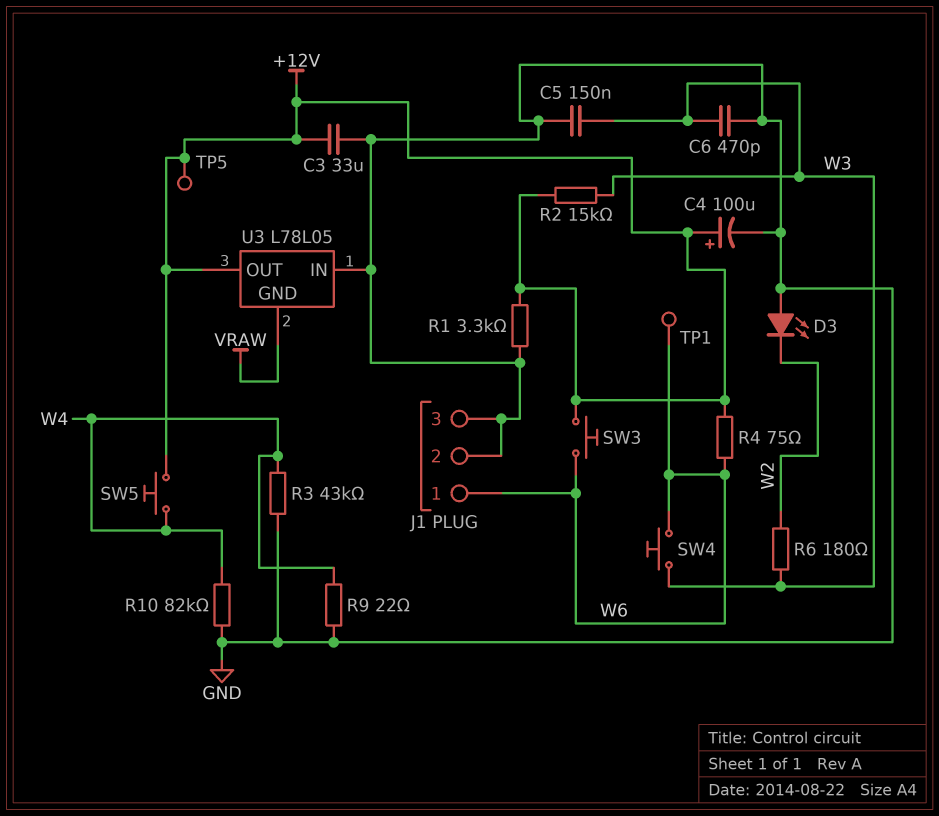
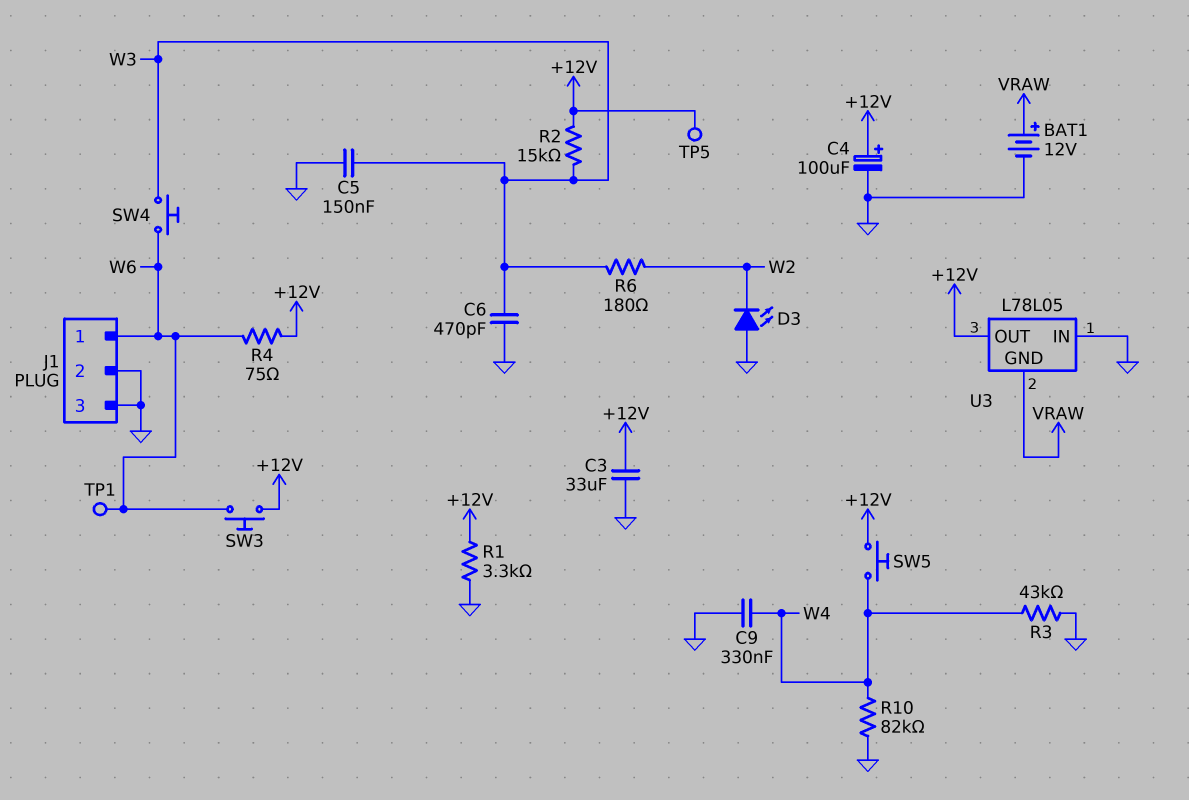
BAT1: none -> 12V (plus VRAW, minus GND)
C9: none -> 330nF (GND, W4)
R9: 22 (GND, W4) -> none

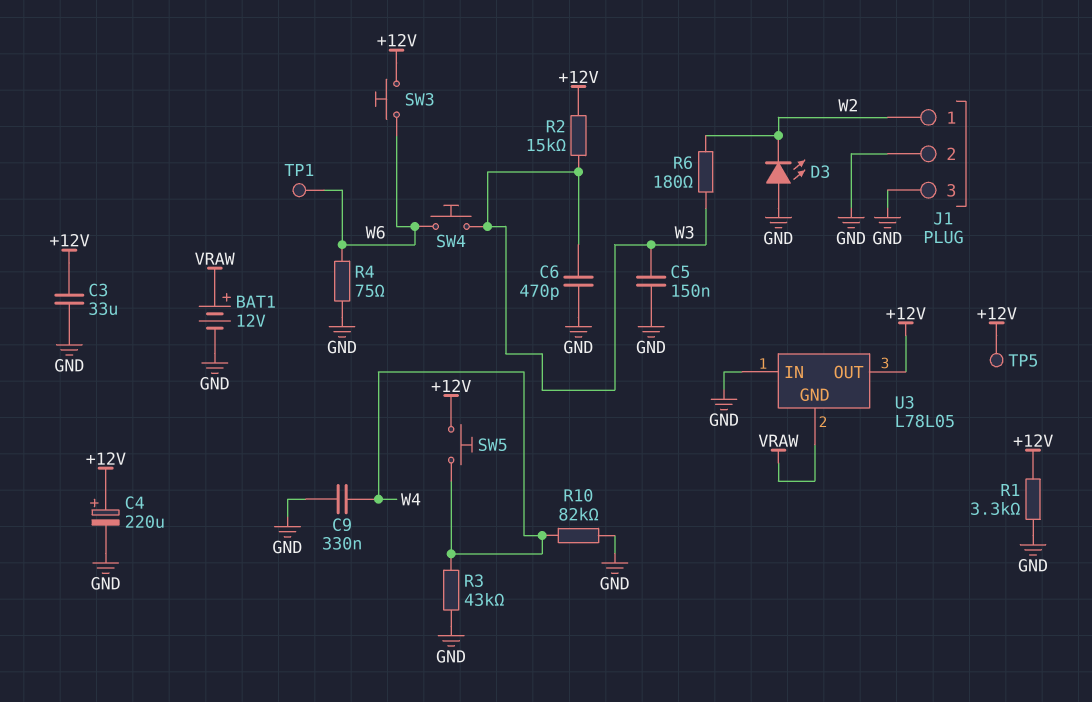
C4: 100uF (plus +12V, minus GND) -> 220uF (plus +12V, minus GND)
J1 pin 1: W6 -> W2
R4: 75 (+12V, W6) -> 75 (GND, W6)

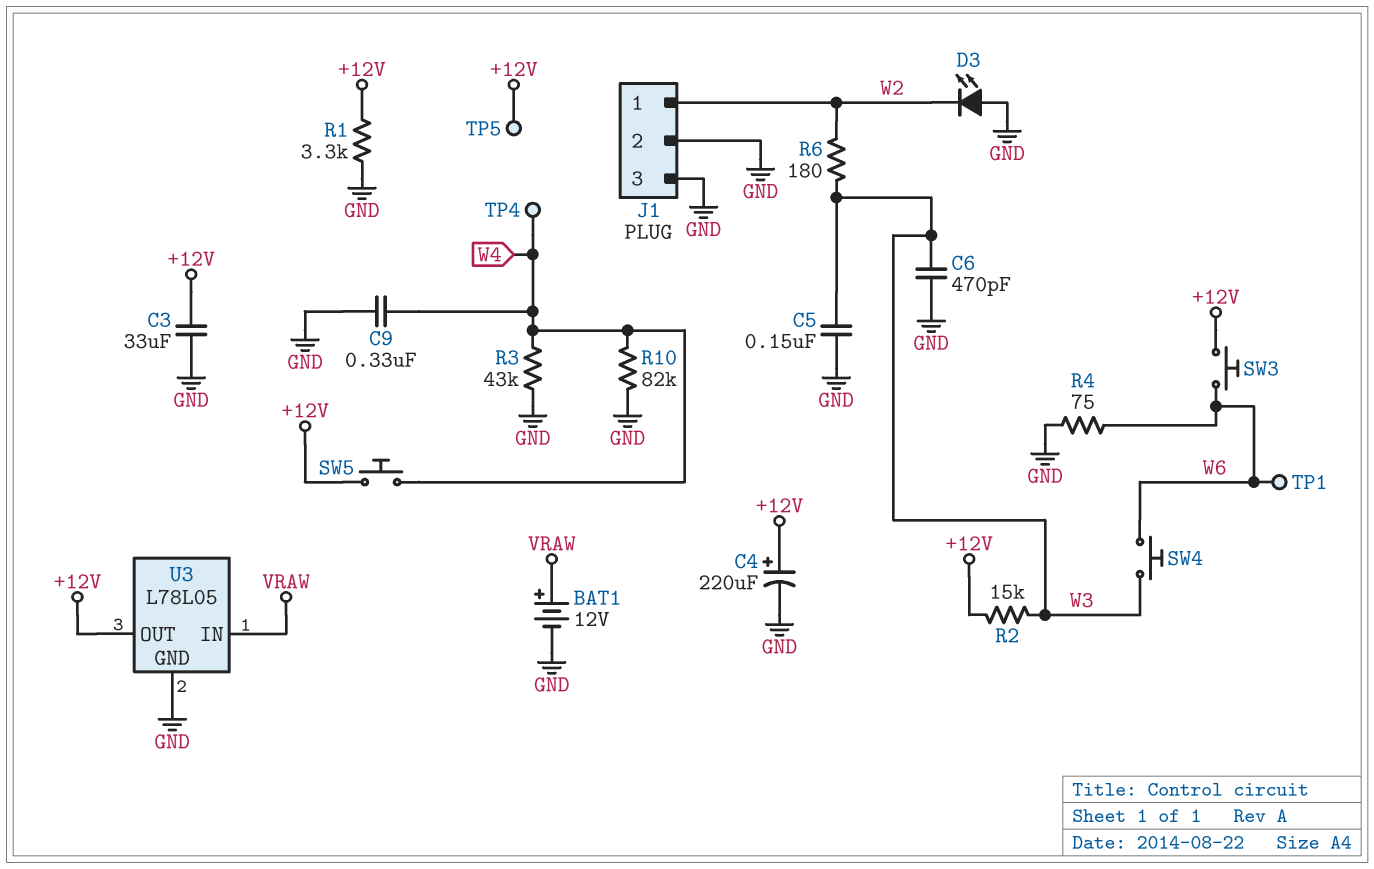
TP4: none -> test point (W4)
U3 pin GND: VRAW -> GND
U3 pin IN: GND -> VRAW

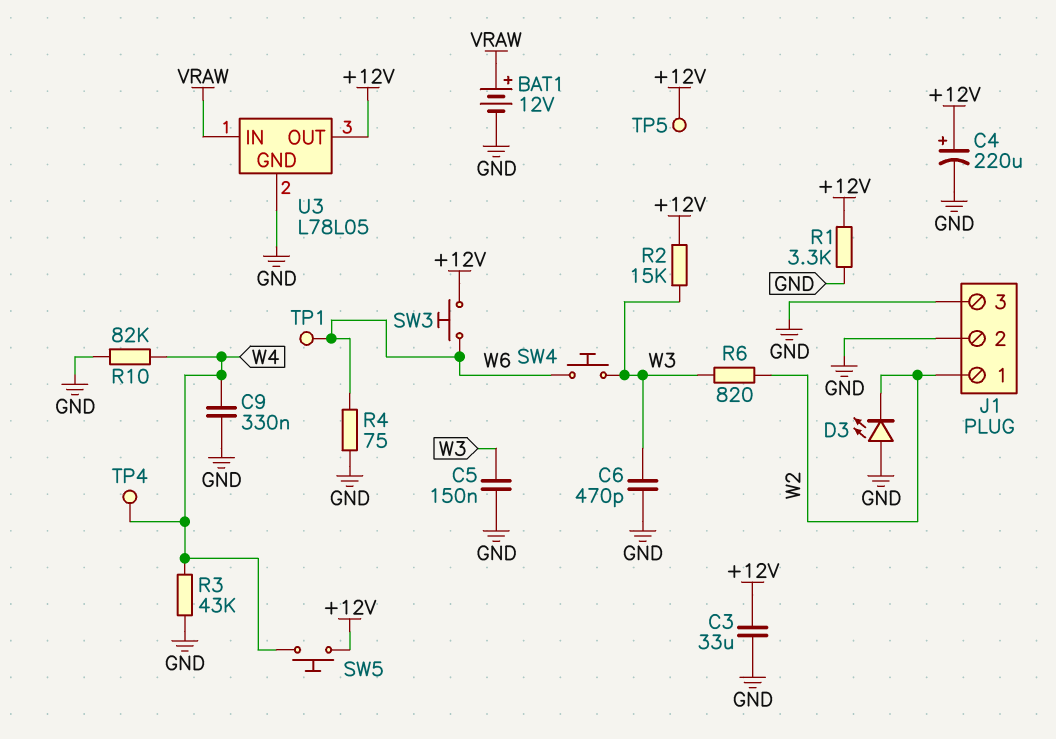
R6: 180 (W2, W3) -> 820 (W2, W3)

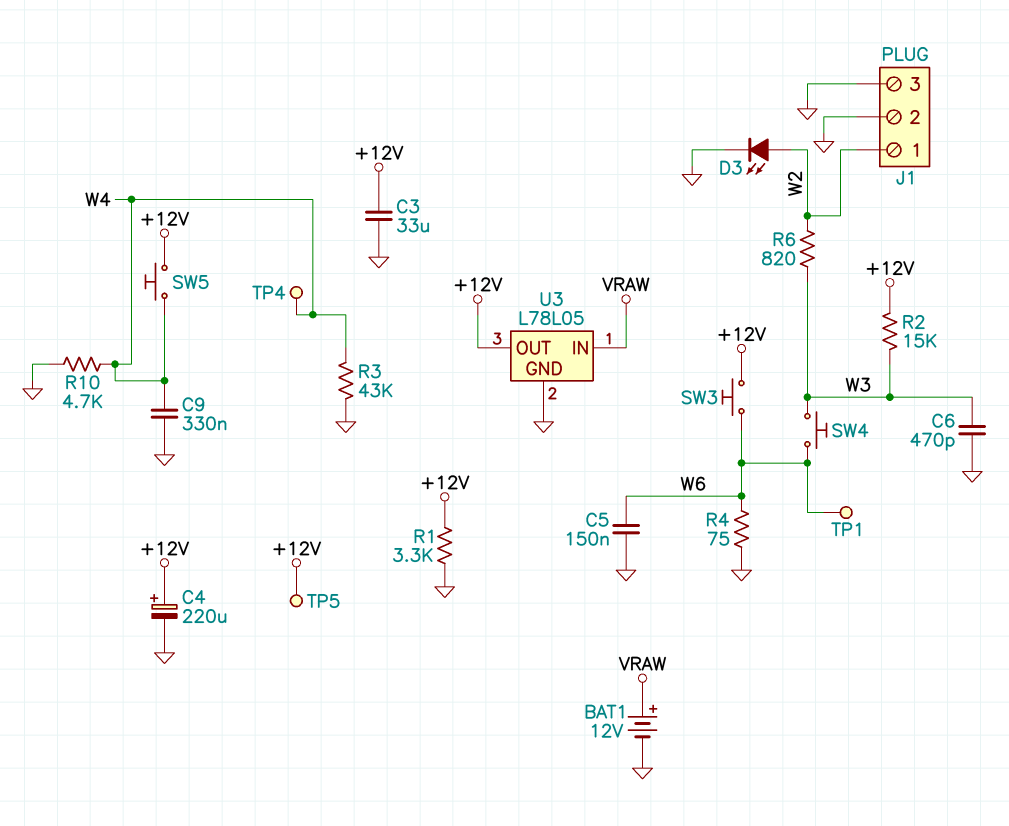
C5: 150nF (GND, W3) -> 150nF (GND, W6)
D3: LED (A GND, K W2) -> LED (A W2, K GND)
R10: 82k (GND, W4) -> 4.7k (GND, W4)

